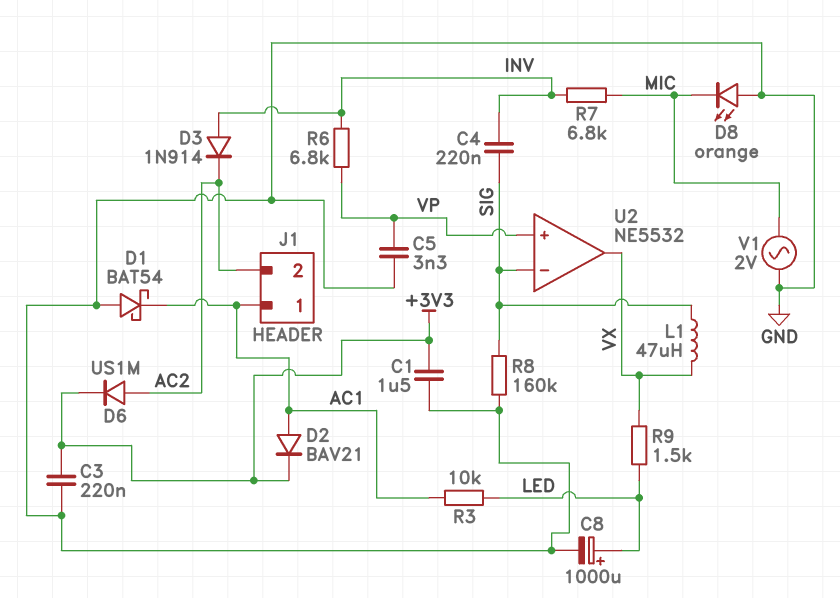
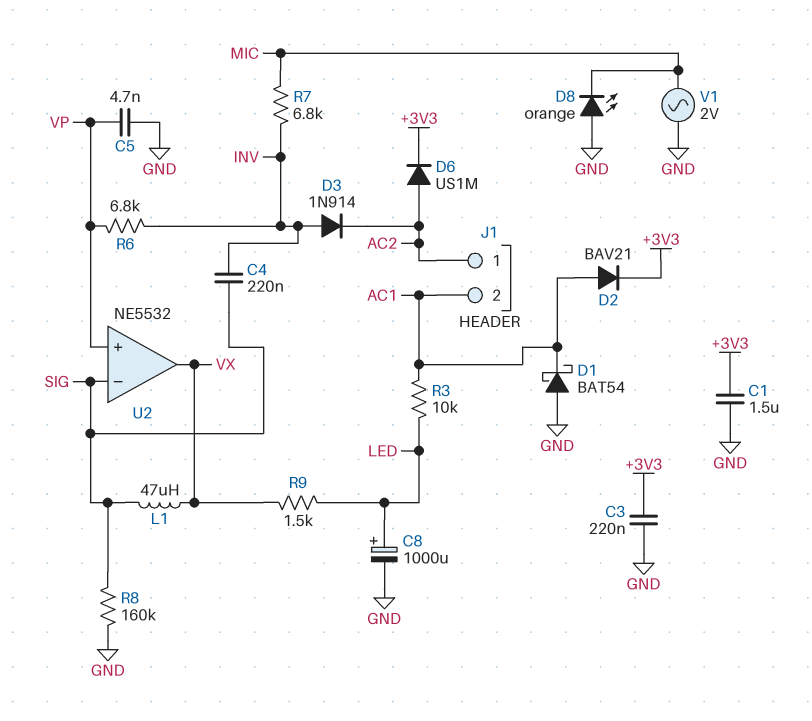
C5: 3.3nF (GND, VP) -> 4.7nF (GND, VP)
J1 pin 1: AC1 -> AC2
J1 pin 2: AC2 -> AC1

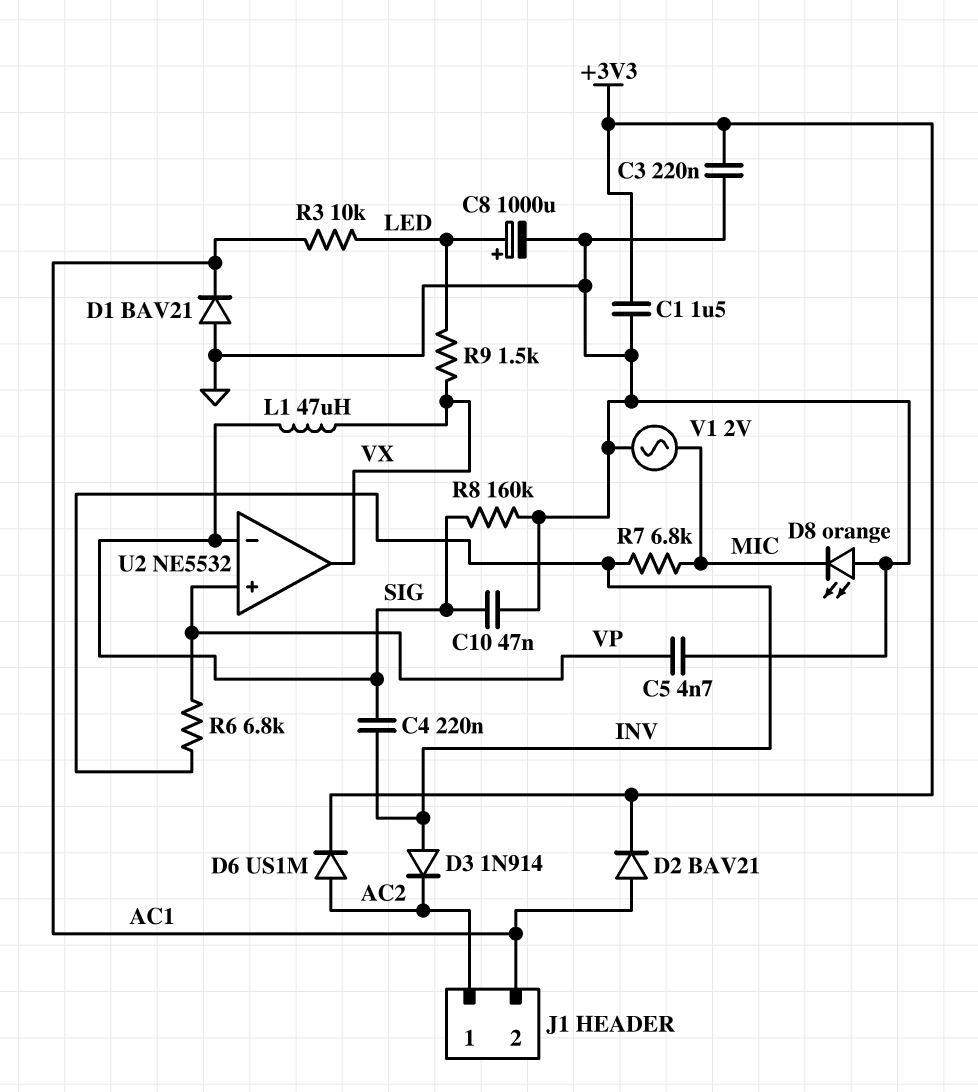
C10: none -> 47nF (GND, SIG)
D1: schottky BAT54 (A GND, K AC1) -> diode BAV21 (A GND, K AC1)

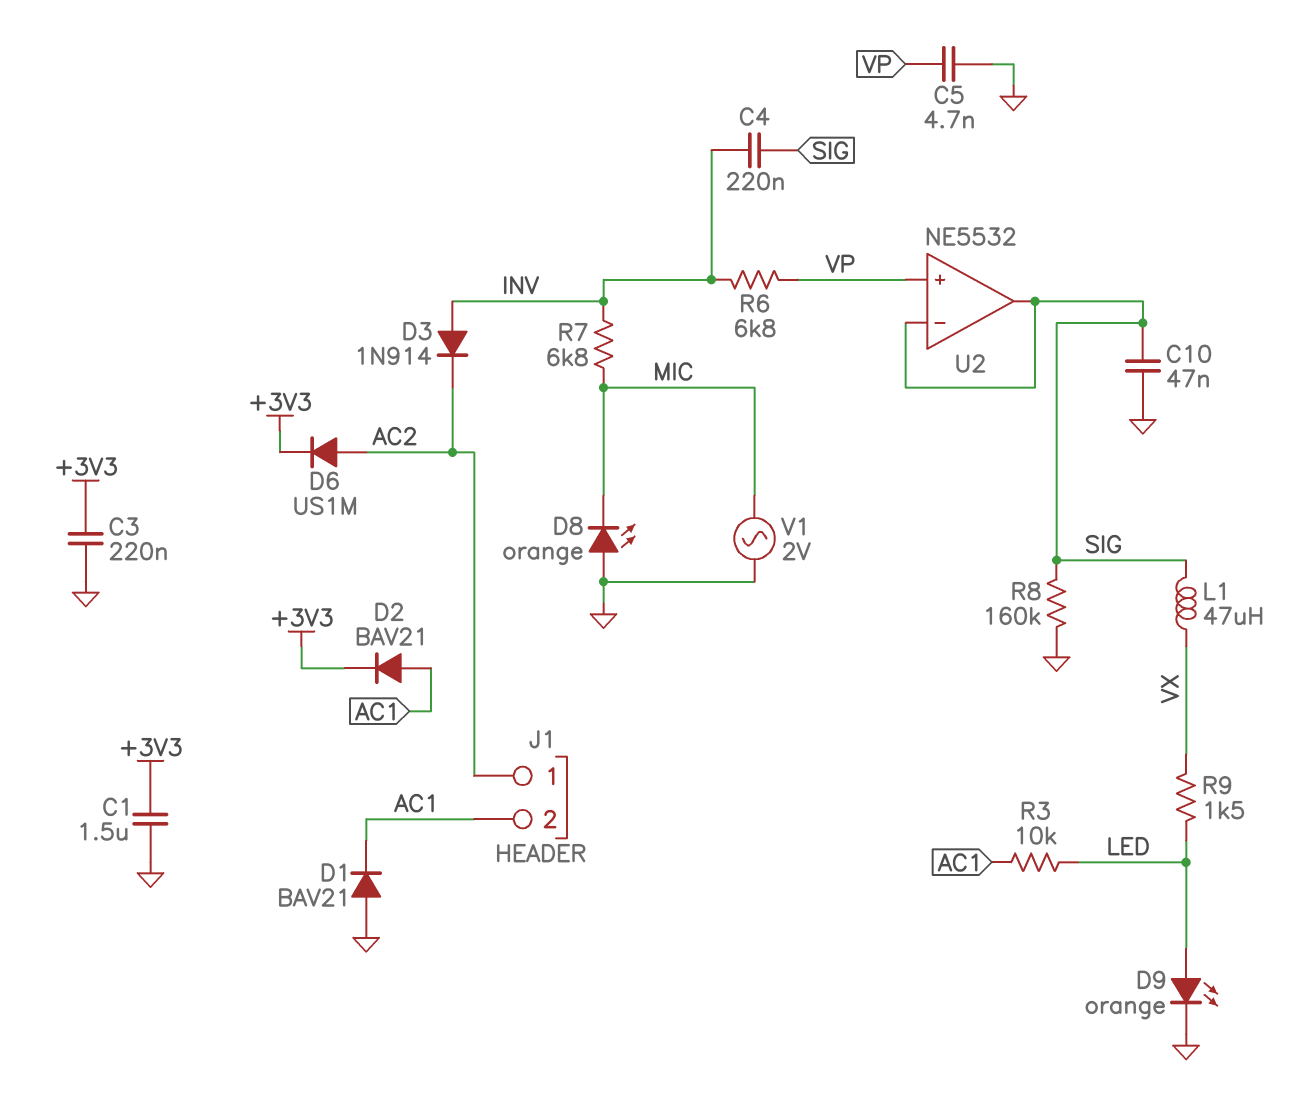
C8: 1000uF (plus LED, minus GND) -> none
D9: none -> LED orange (A LED, K GND)
U2 pin out: VX -> SIG

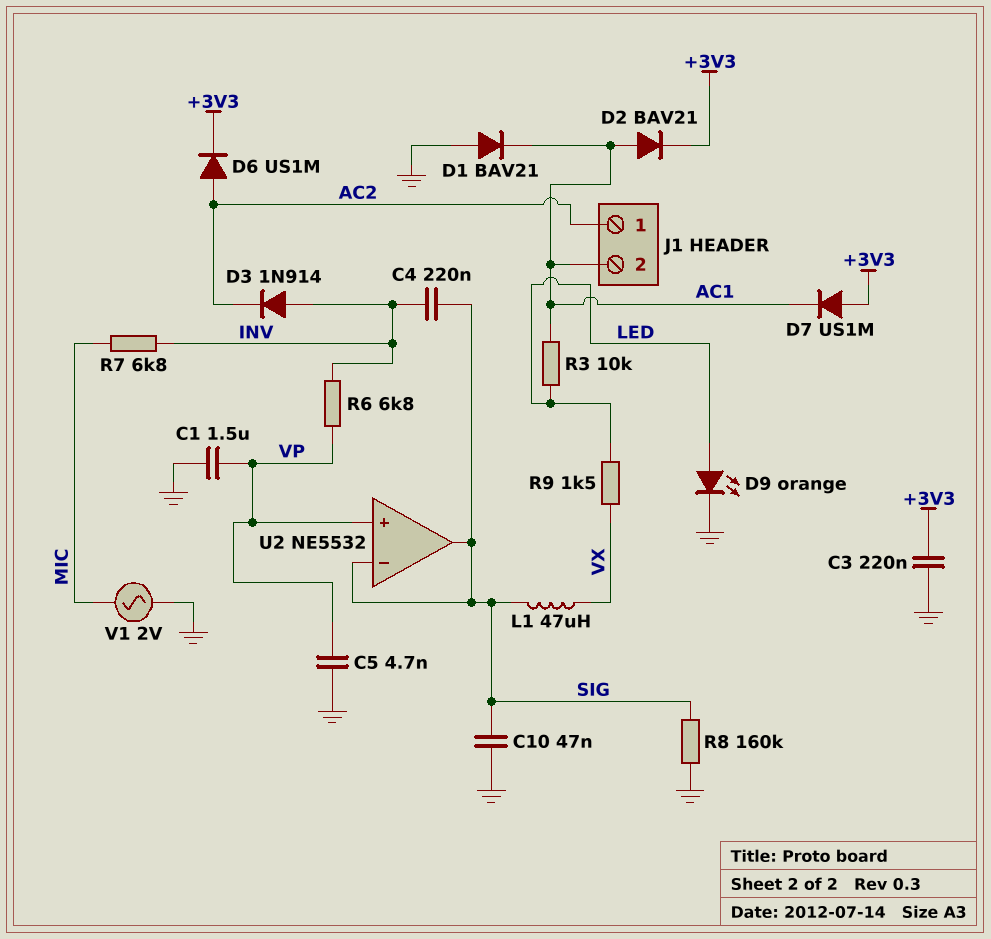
C1: 1.5uF (+3V3, GND) -> 1.5uF (GND, VP)
D7: none -> diode US1M (A +3V3, K AC1)
D8: LED orange (A GND, K MIC) -> none

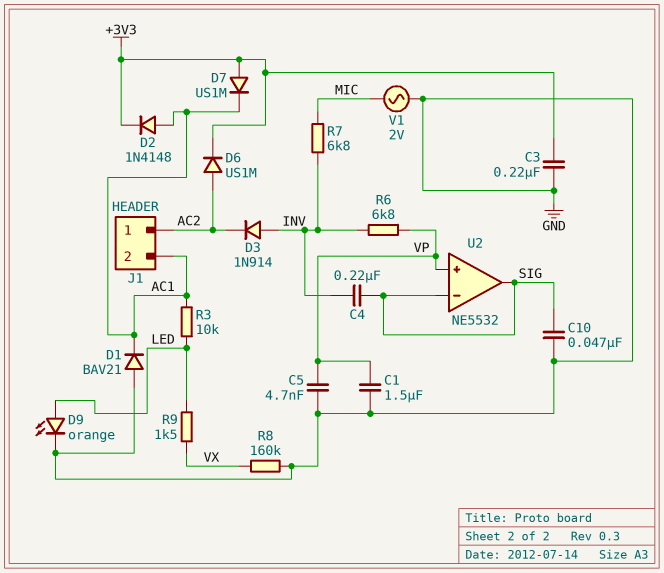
D2: diode BAV21 (A AC1, K +3V3) -> diode 1N4148 (A AC1, K +3V3)
L1: 47uH (SIG, VX) -> none
R8: 160k (GND, SIG) -> 160k (GND, VX)

